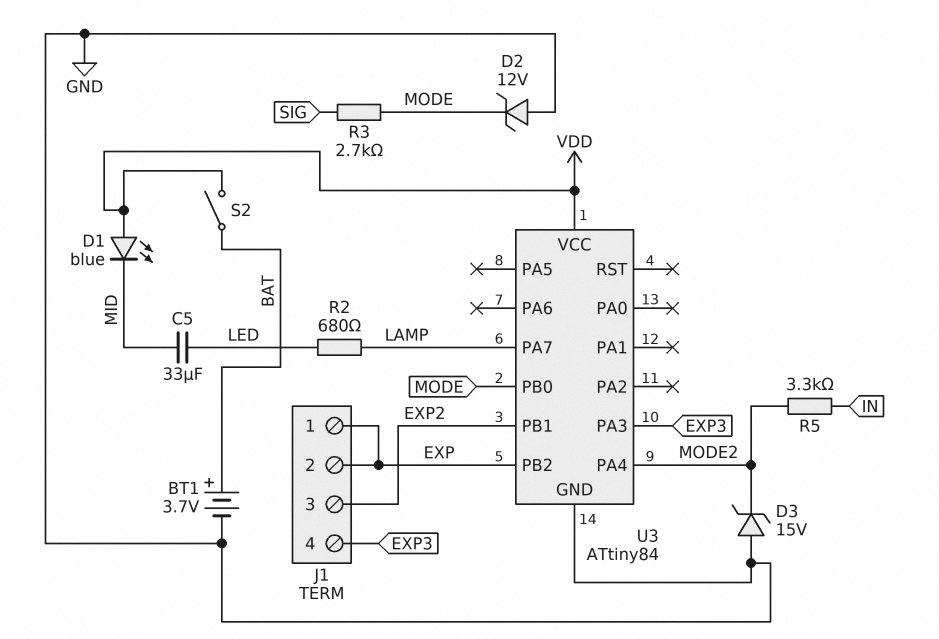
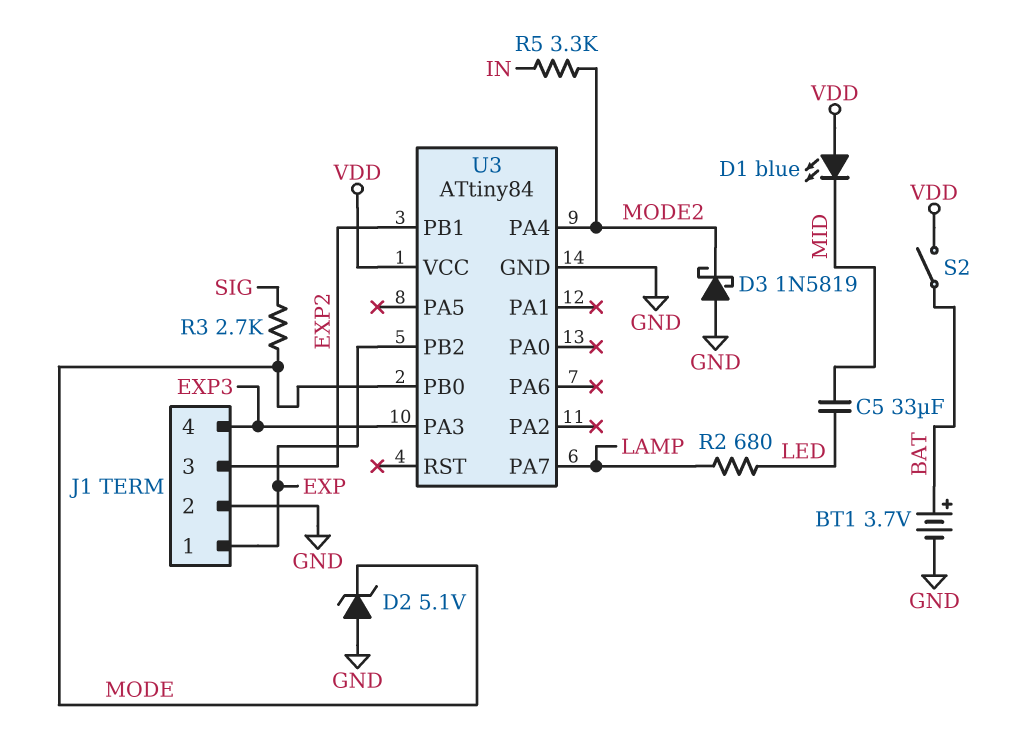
D2: zener 12V (A GND, K MODE) -> zener 5.1V (A GND, K MODE)
D3: zener 15V (A GND, K MODE2) -> schottky 1N5819 (A GND, K MODE2)
J1 pin 2: EXP -> GND

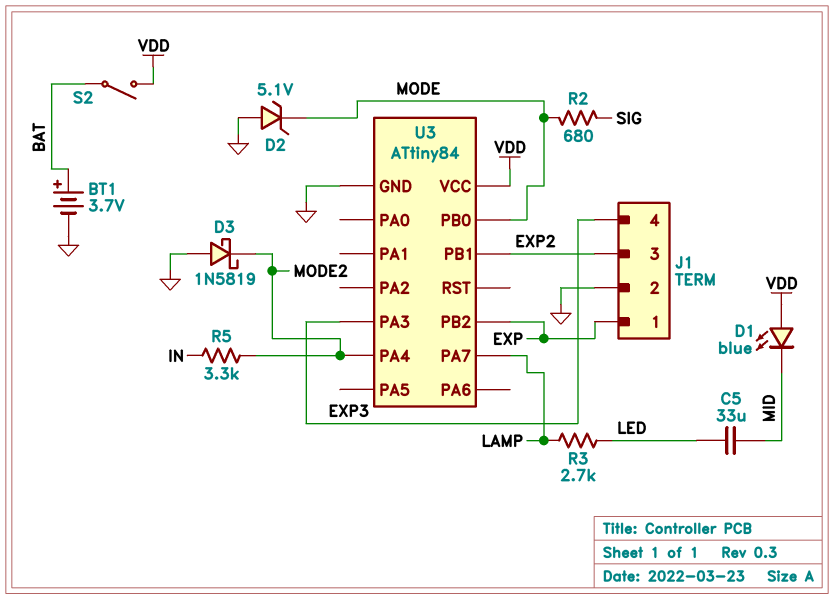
R2: 680 (LAMP, LED) -> 680 (MODE, SIG)
R3: 2.7k (MODE, SIG) -> 2.7k (LAMP, LED)

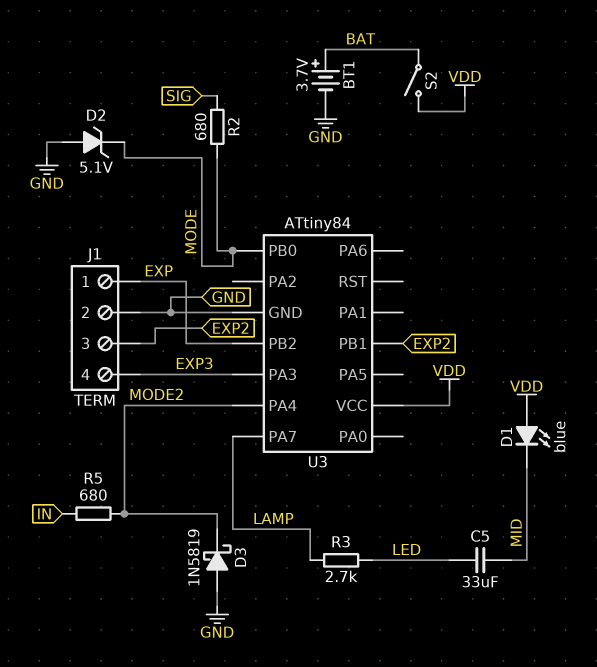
R5: 3.3k (IN, MODE2) -> 680 (IN, MODE2)

